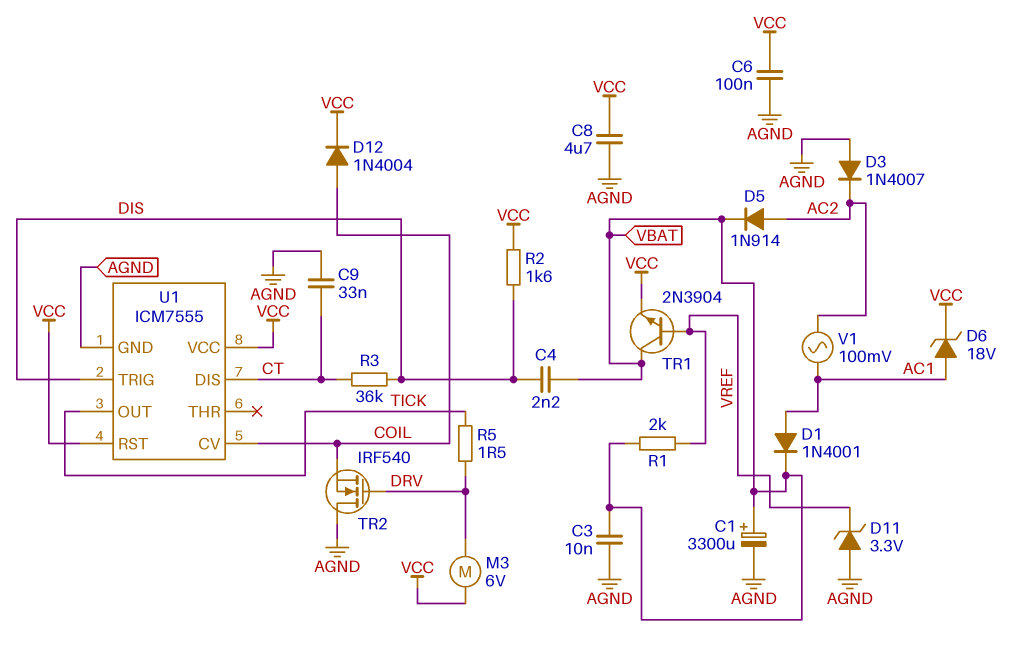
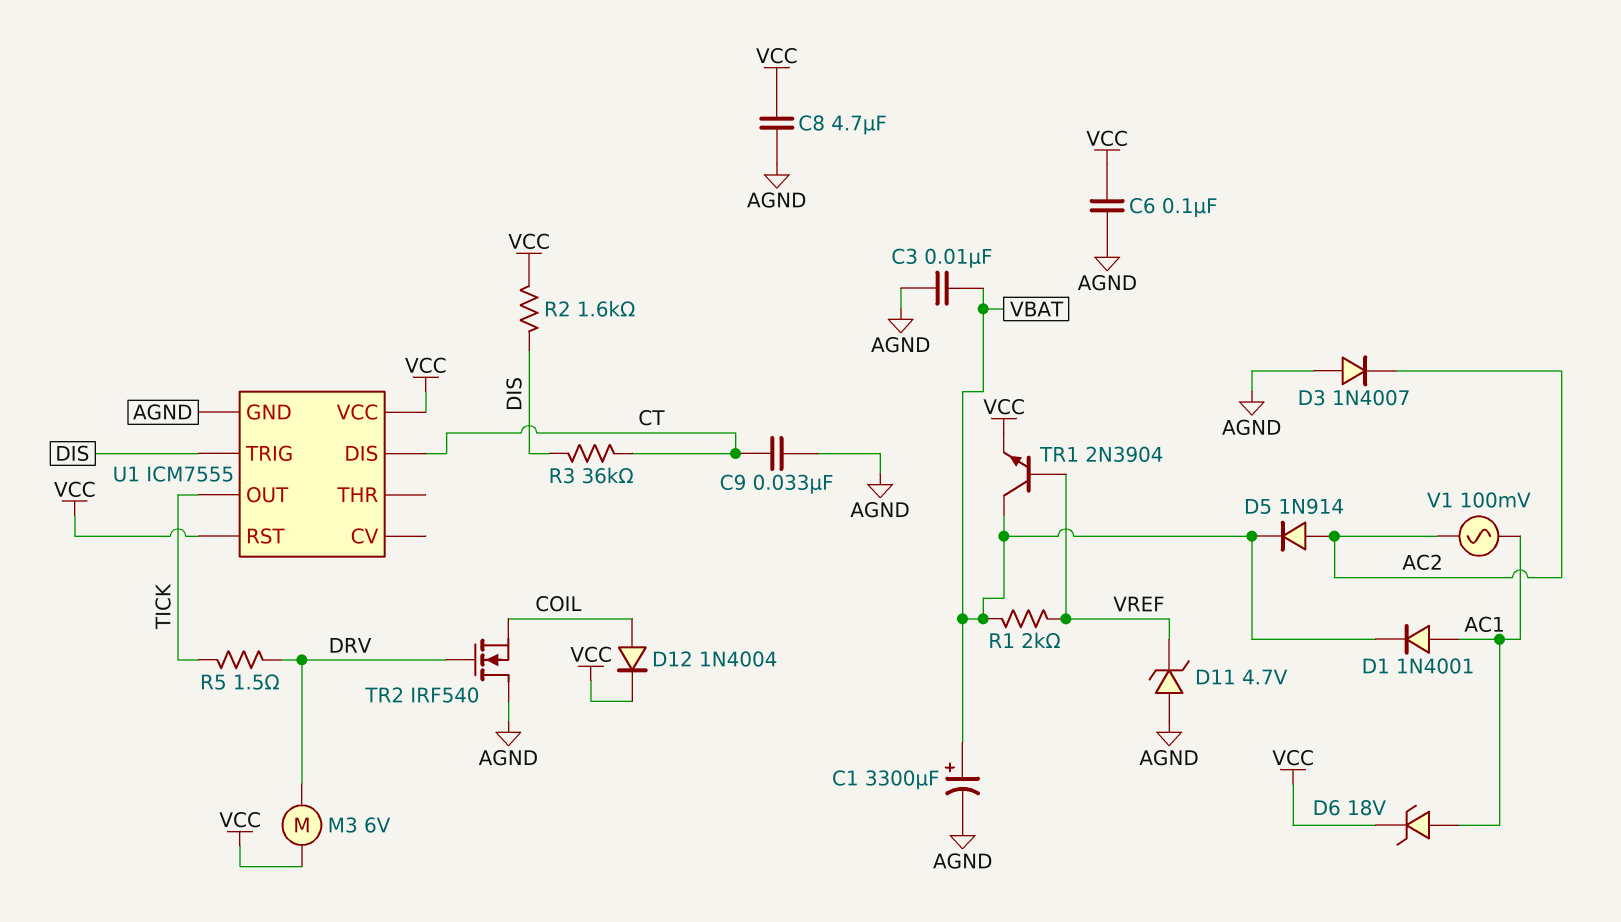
C4: 2.2nF (DIS, VBAT) -> none
D11: zener 3.3V (A AGND, K VREF) -> zener 4.7V (A AGND, K VREF)
U1 pin CV: COIL -> none

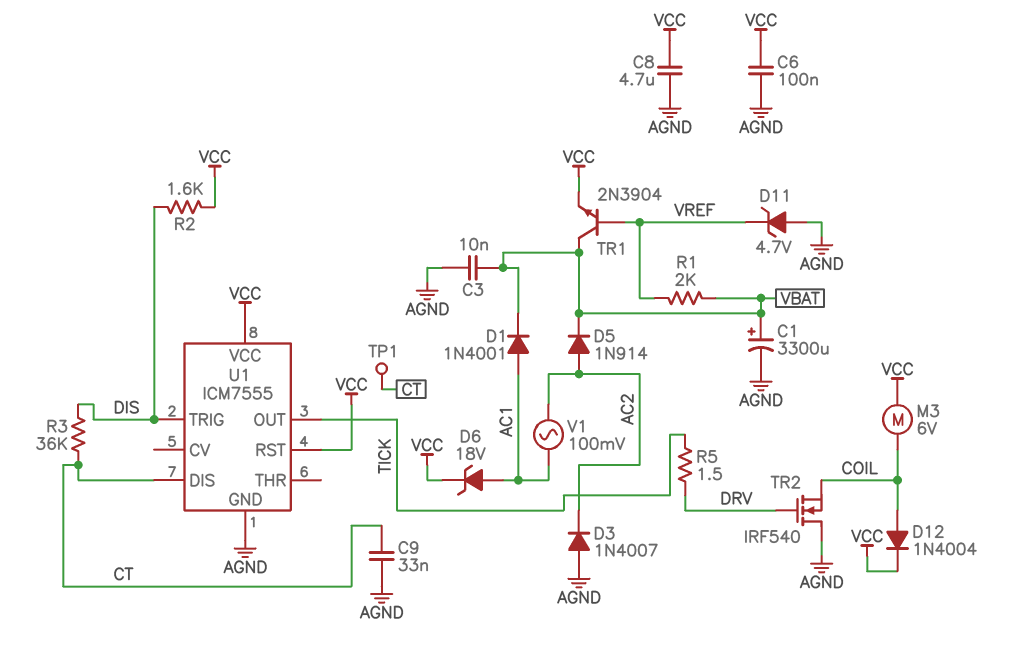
M3: motor 6V (DRV, VCC) -> motor 6V (COIL, VCC)
TP1: none -> test point (CT)

